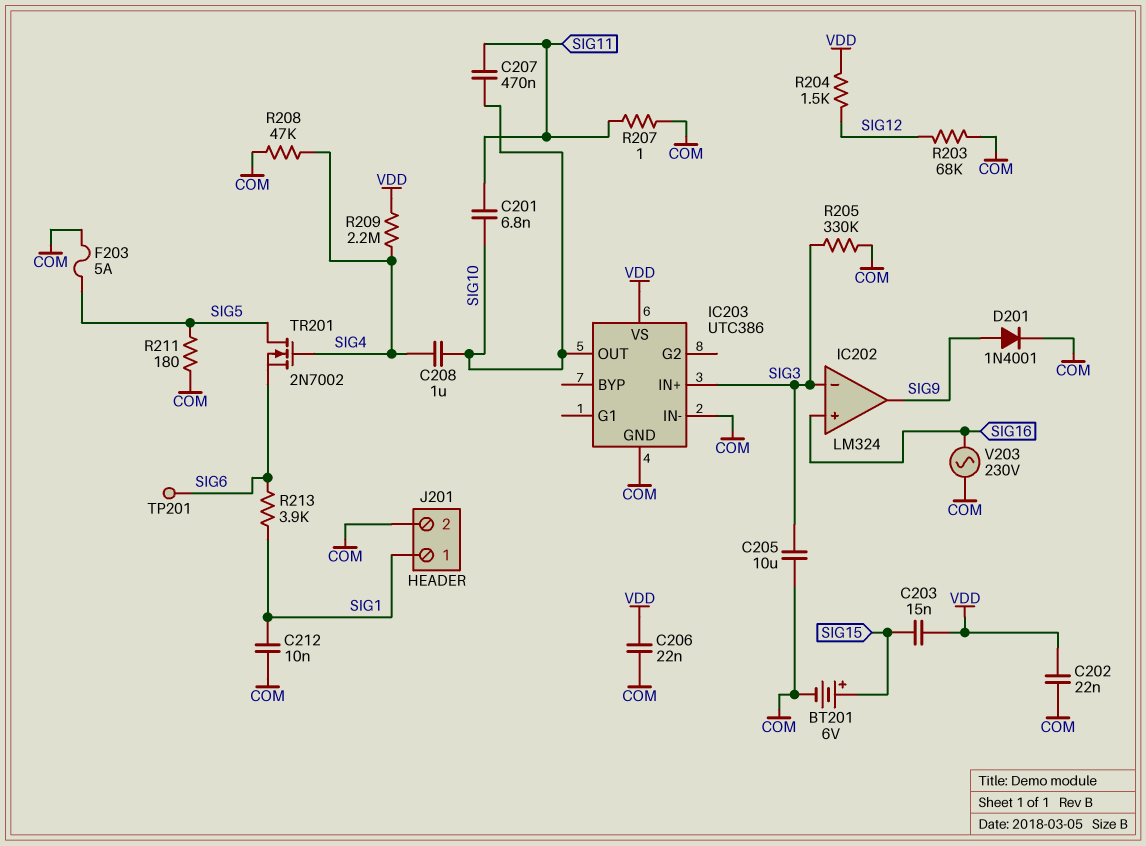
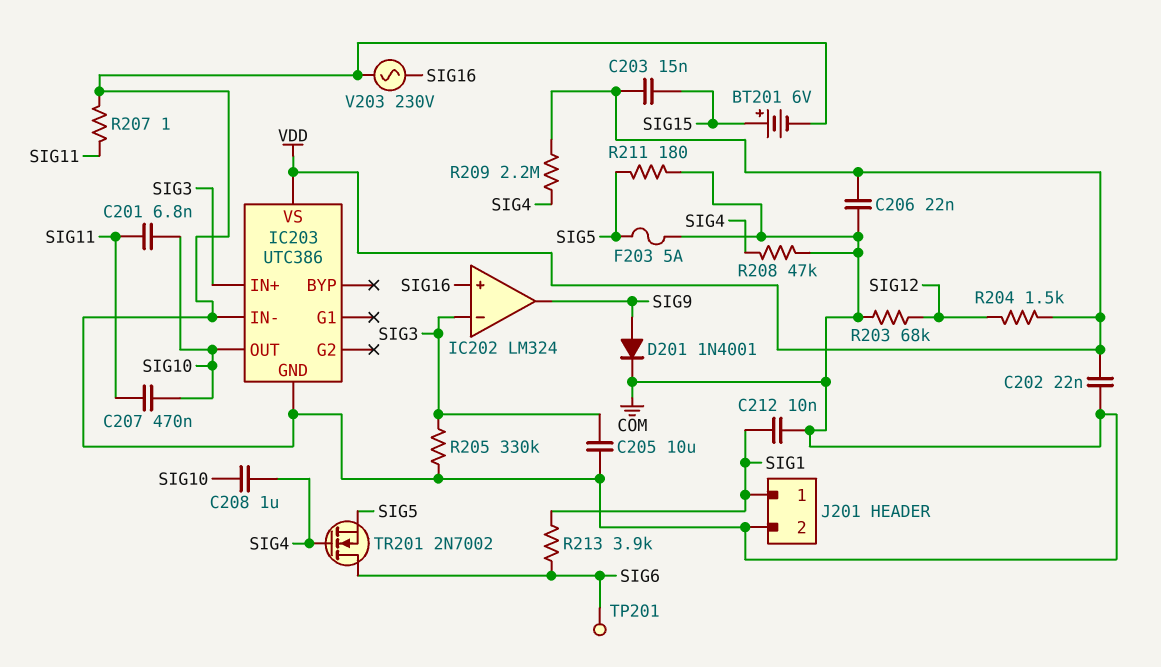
TR201: NMOS 2N7002 (G SIG4, D SIG5, S SIG6) -> NMOS 2N7002 (G SIG4, D SIG6, S SIG5)

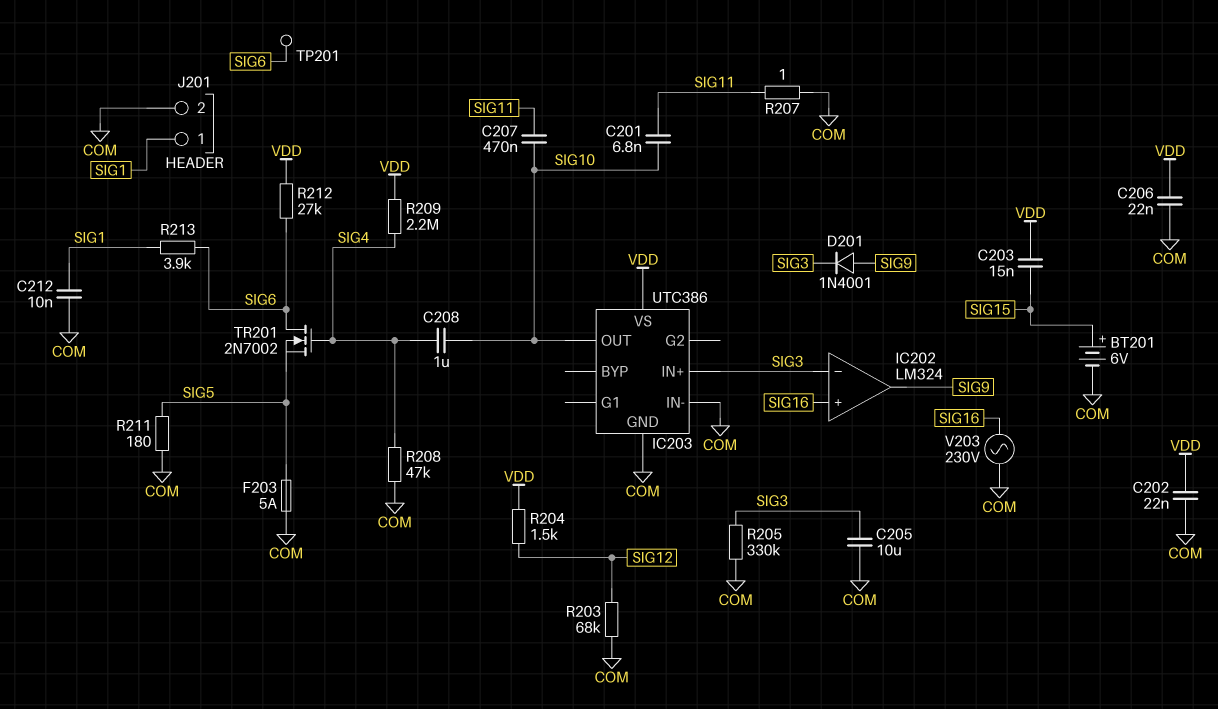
D201: diode 1N4001 (A SIG9, K COM) -> diode 1N4001 (A SIG9, K SIG3)
R212: none -> 27k (SIG6, VDD)

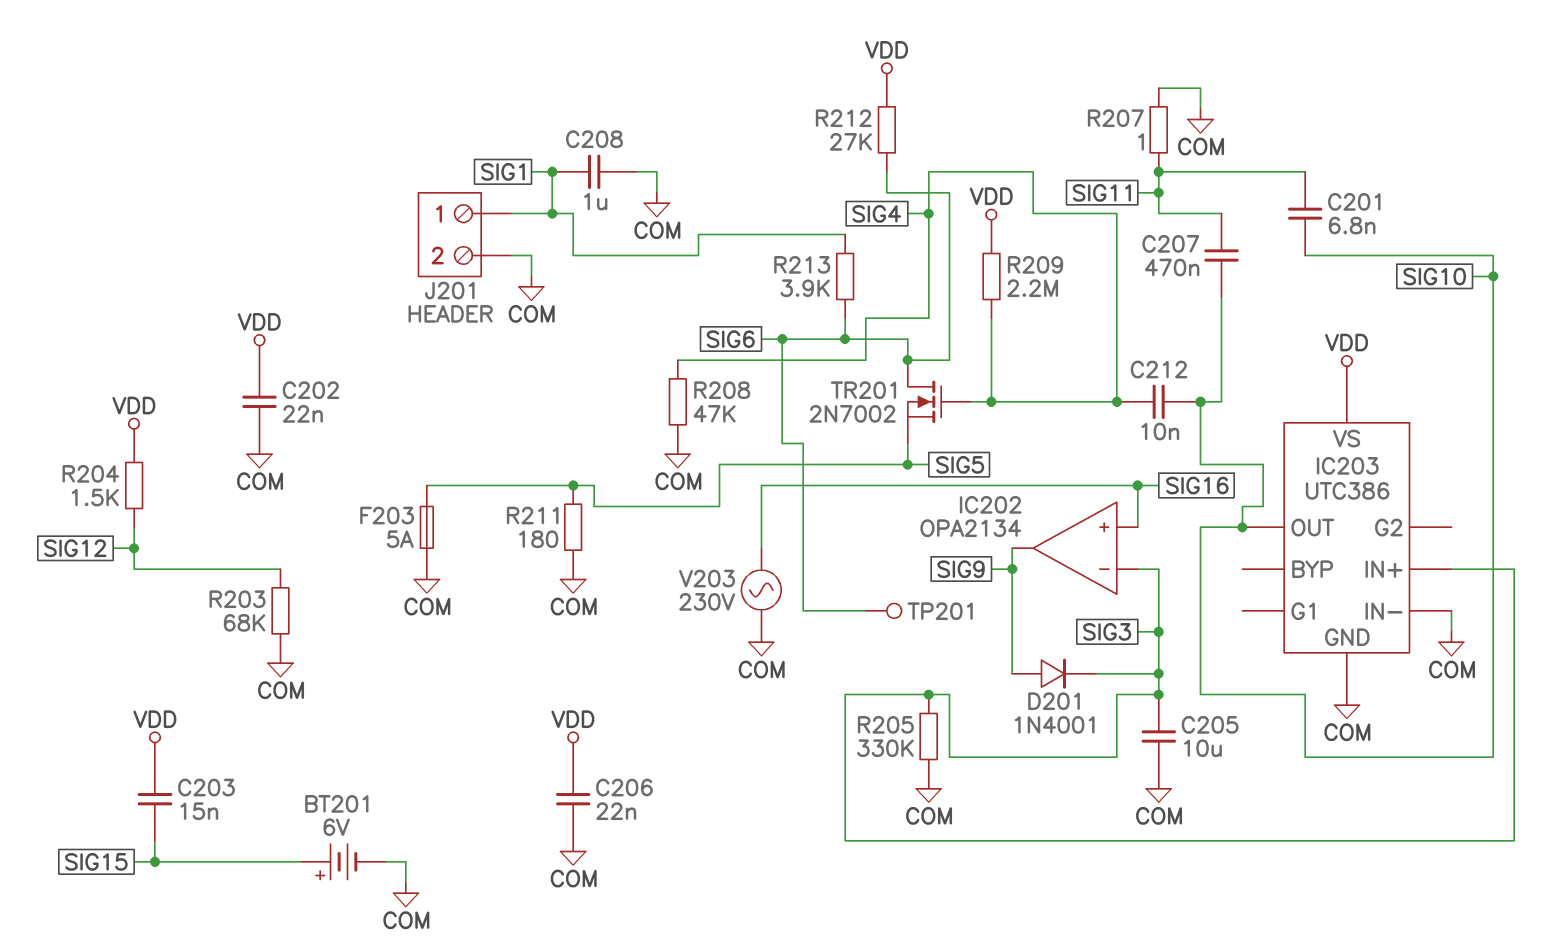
C208: 1uF (SIG4, SIG10) -> 1uF (COM, SIG1)
C212: 10nF (COM, SIG1) -> 10nF (SIG4, SIG10)
IC202: LM324 -> OPA2134

